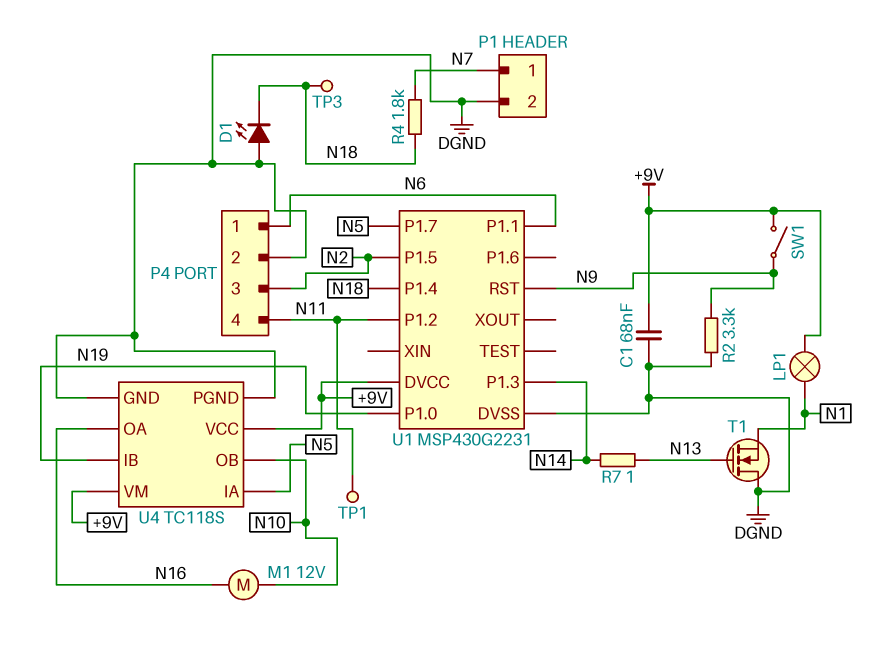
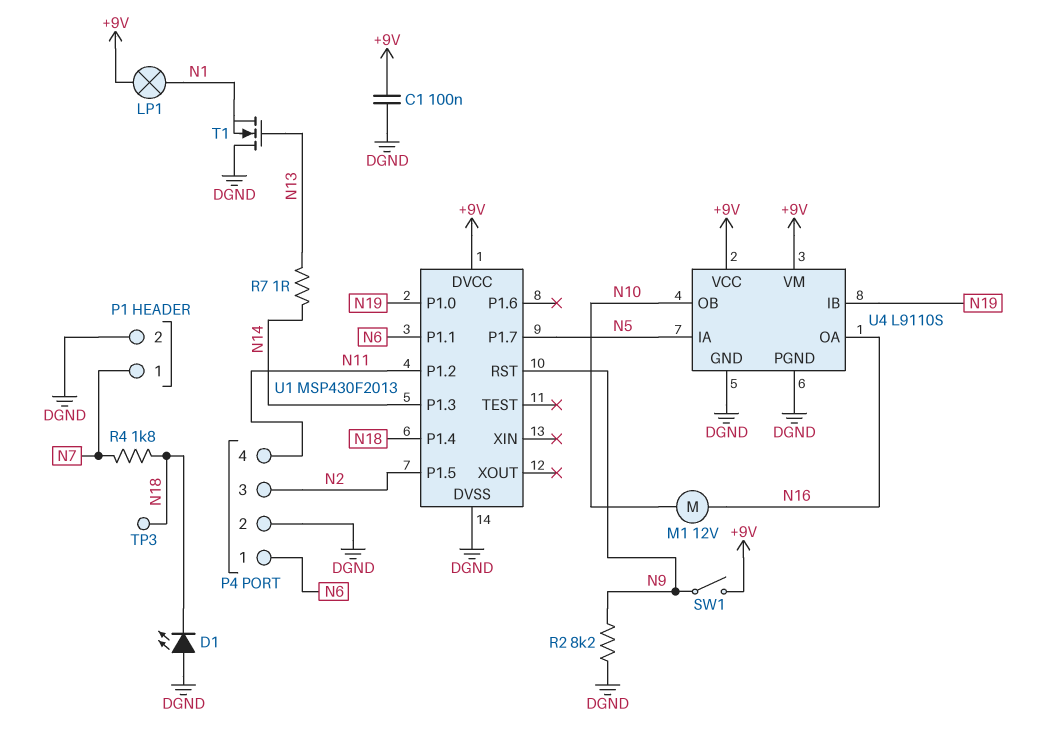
C1: 68nF (+9V, DGND) -> 100nF (+9V, DGND)
R2: 3.3k (DGND, N9) -> 8.2k (DGND, N9)
TP1: test point (N11) -> none
U1: MSP430G2231 -> MSP430F2013
U4: TC118S -> L9110S

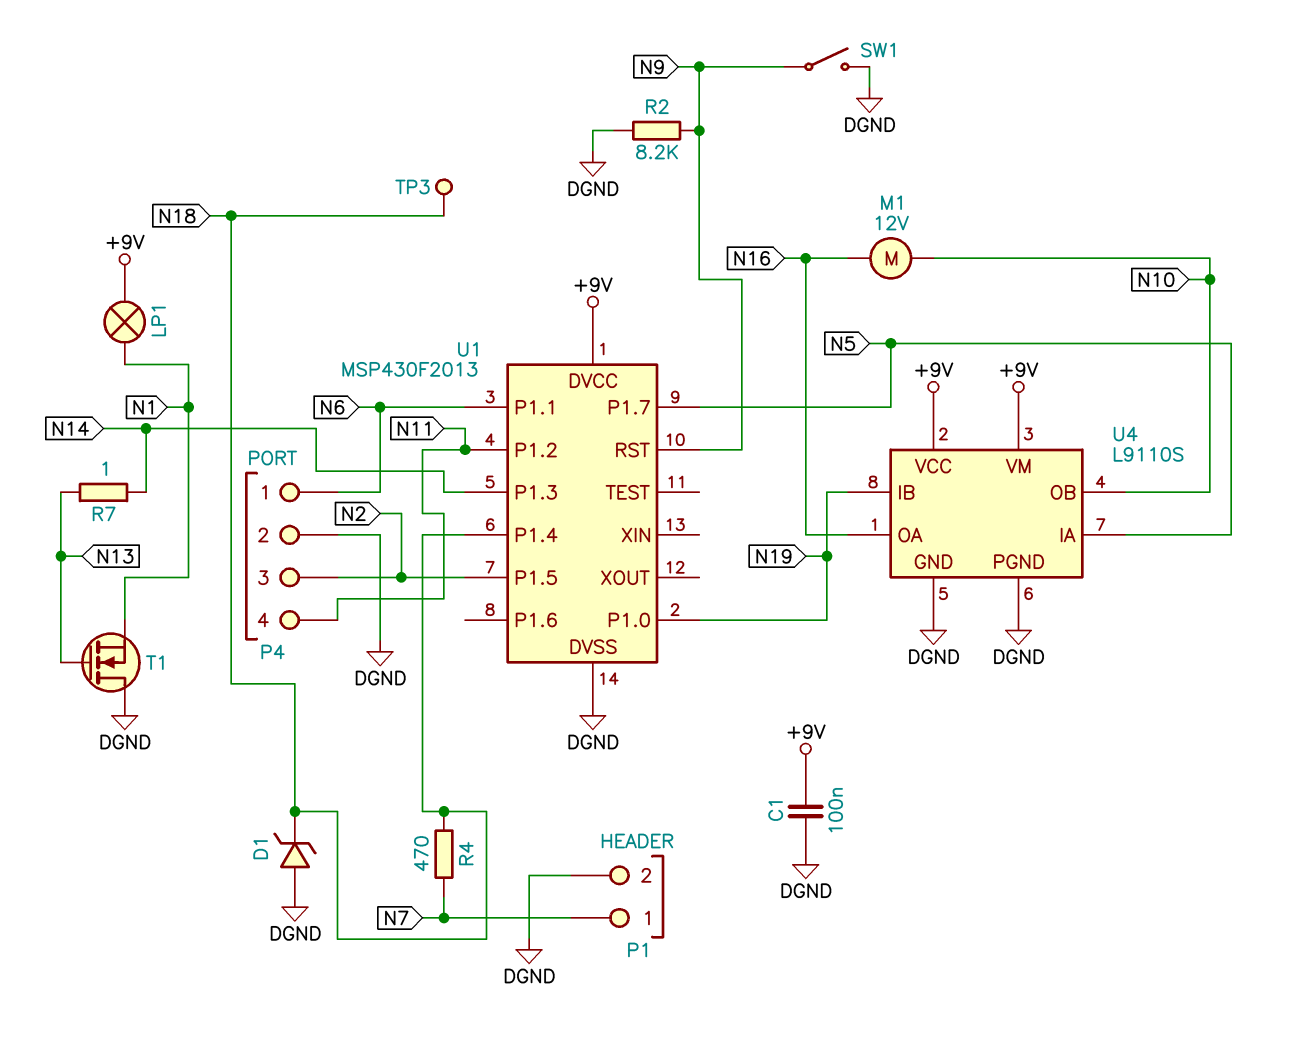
D1: LED (A DGND, K N18) -> zener (A DGND, K N18)
R4: 1.8k (N7, N18) -> 470 (N7, N18)
SW1: switch (+9V, N9) -> switch (DGND, N9)

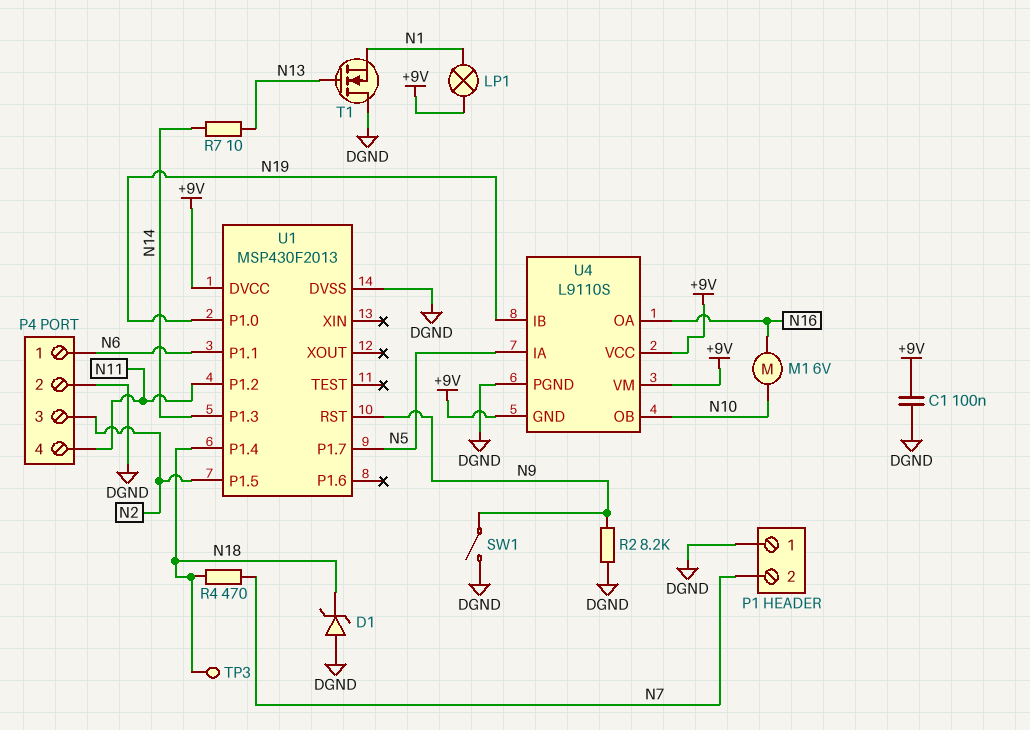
M1: motor 12V (N10, N16) -> motor 6V (N10, N16)
P1 pin 1: N7 -> DGND
P1 pin 2: DGND -> N7
R7: 1 (N13, N14) -> 10 (N13, N14)
U4 pin GND: DGND -> +9V

